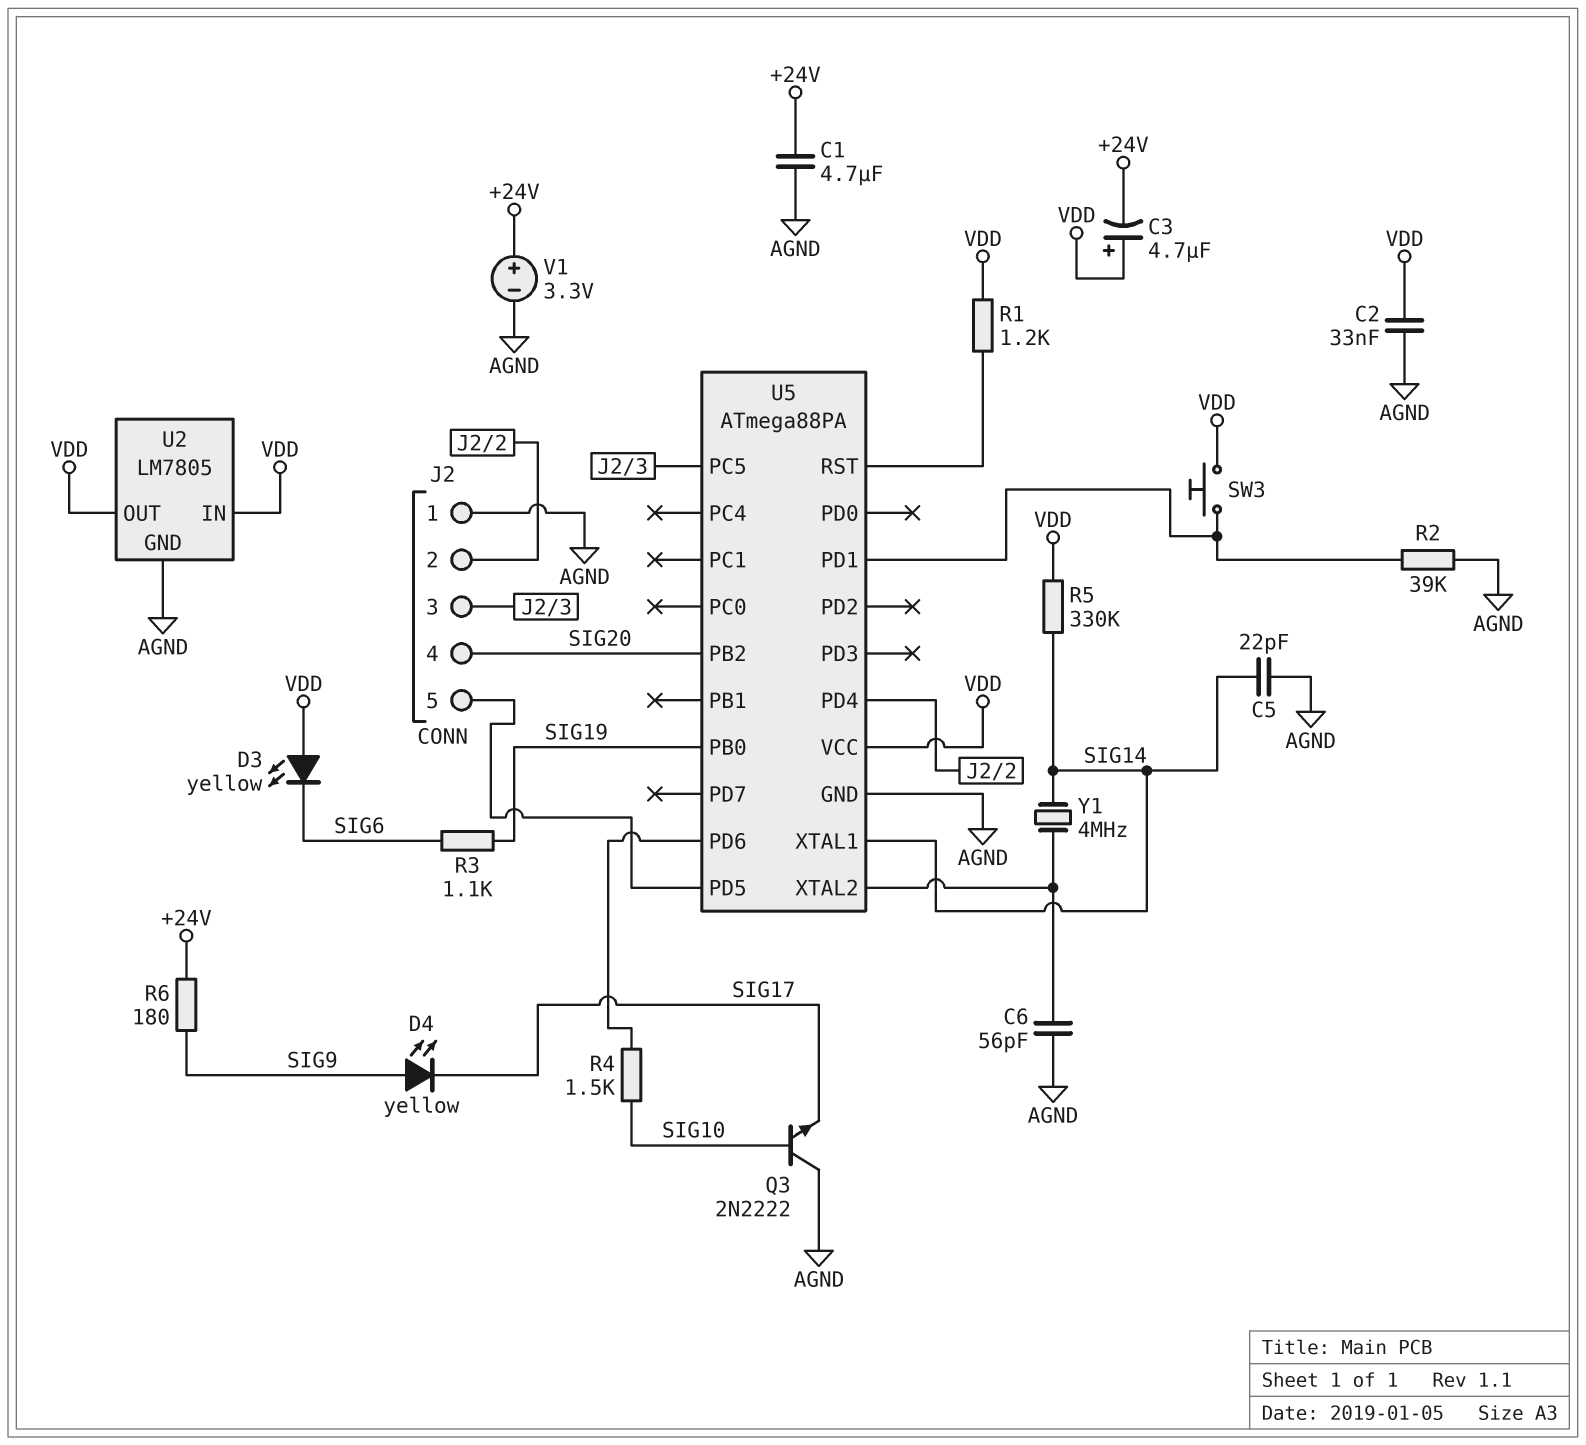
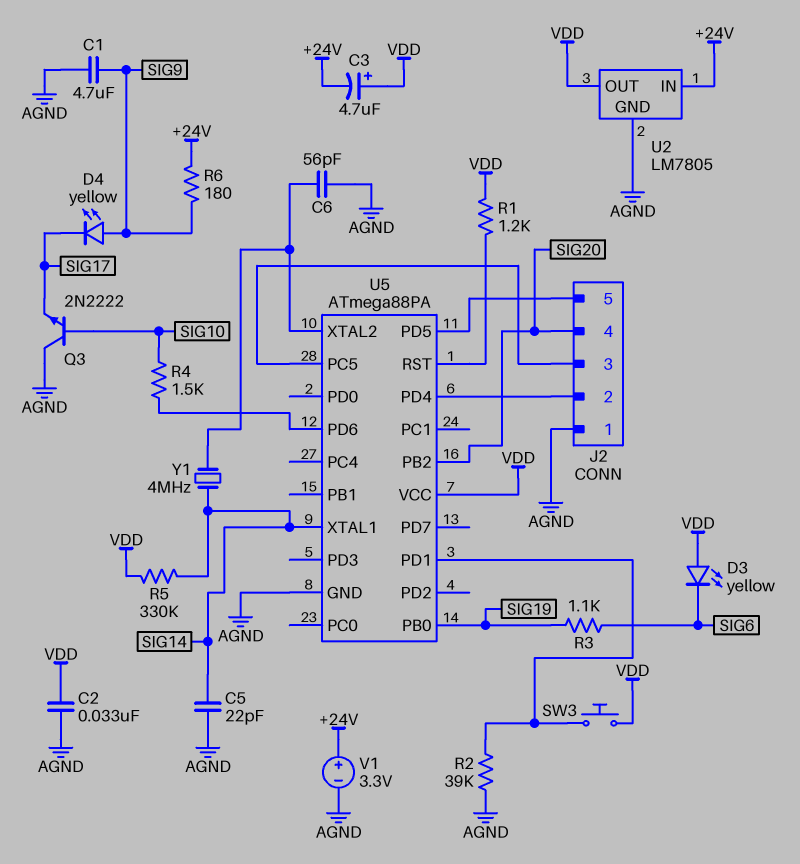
C1: 4.7uF (+24V, AGND) -> 4.7uF (AGND, SIG9)
U2 pin IN: VDD -> +24V

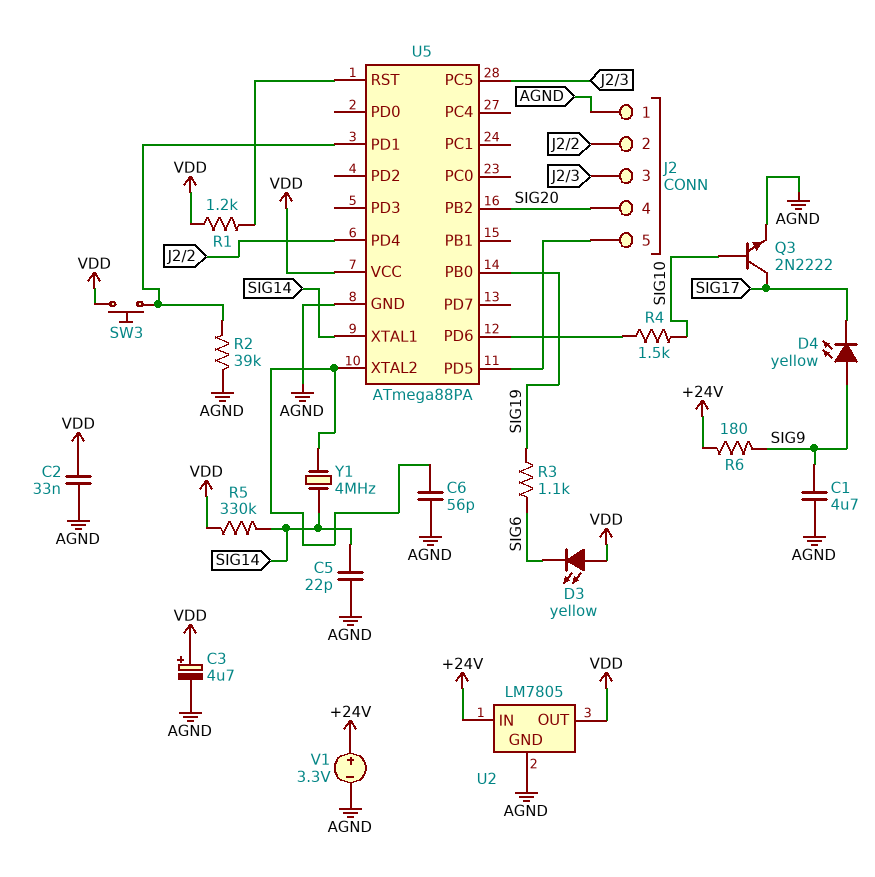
C3: 4.7uF (plus VDD, minus +24V) -> 4.7uF (plus VDD, minus AGND)
Q3: NPN 2N2222 (B SIG10, C AGND, E SIG17) -> NPN 2N2222 (B SIG10, C SIG17, E AGND)

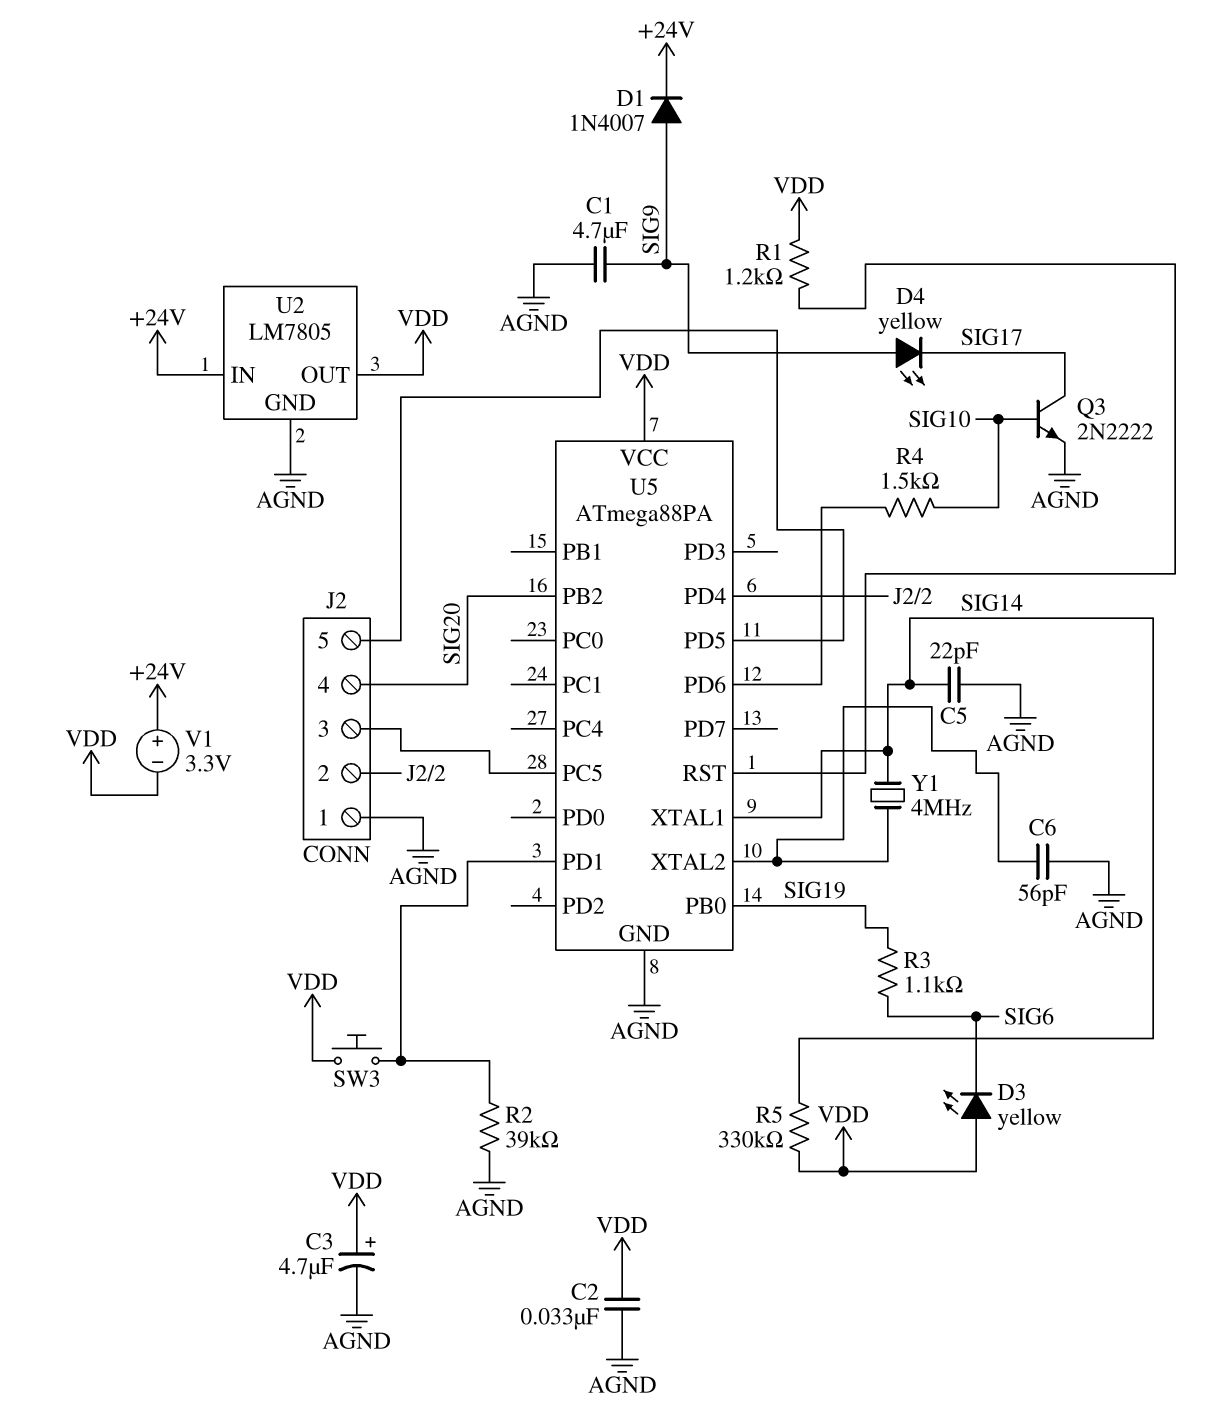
D1: none -> diode 1N4007 (A SIG9, K +24V)
R6: 180 (+24V, SIG9) -> none
V1: 3.3V (plus +24V, minus AGND) -> 3.3V (plus +24V, minus VDD)

